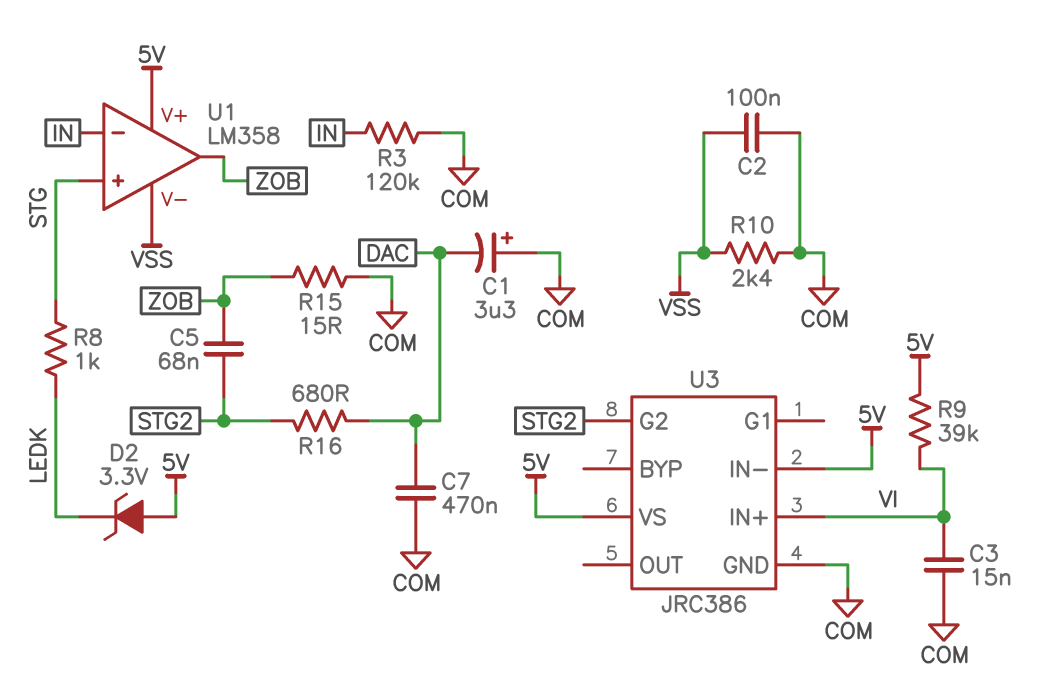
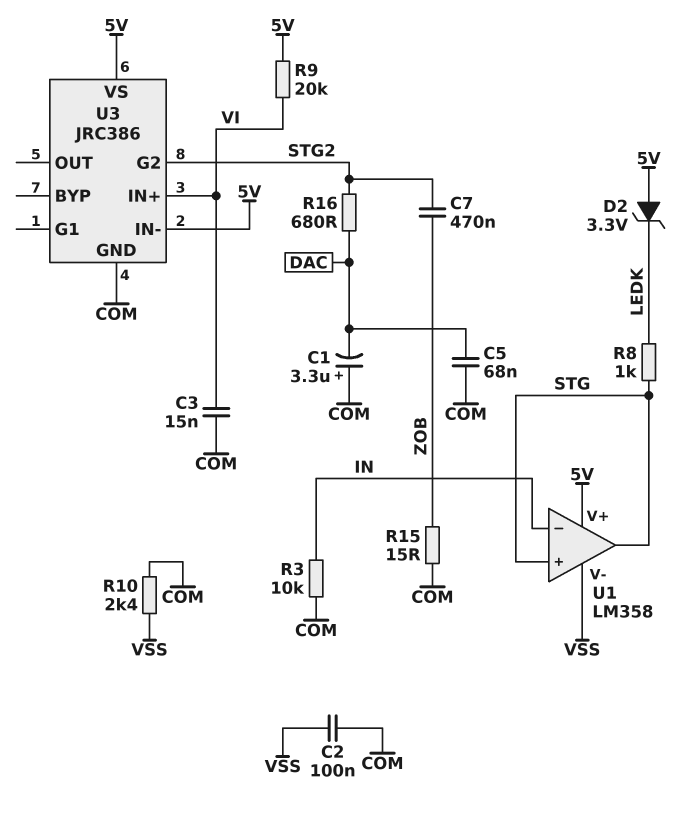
C5: 68nF (STG2, ZOB) -> 68nF (COM, DAC)
C7: 470nF (COM, DAC) -> 470nF (STG2, ZOB)
R3: 120k (COM, IN) -> 10k (COM, IN)
R9: 39k (5V, VI) -> 20k (5V, VI)
U1 pin out: ZOB -> STG

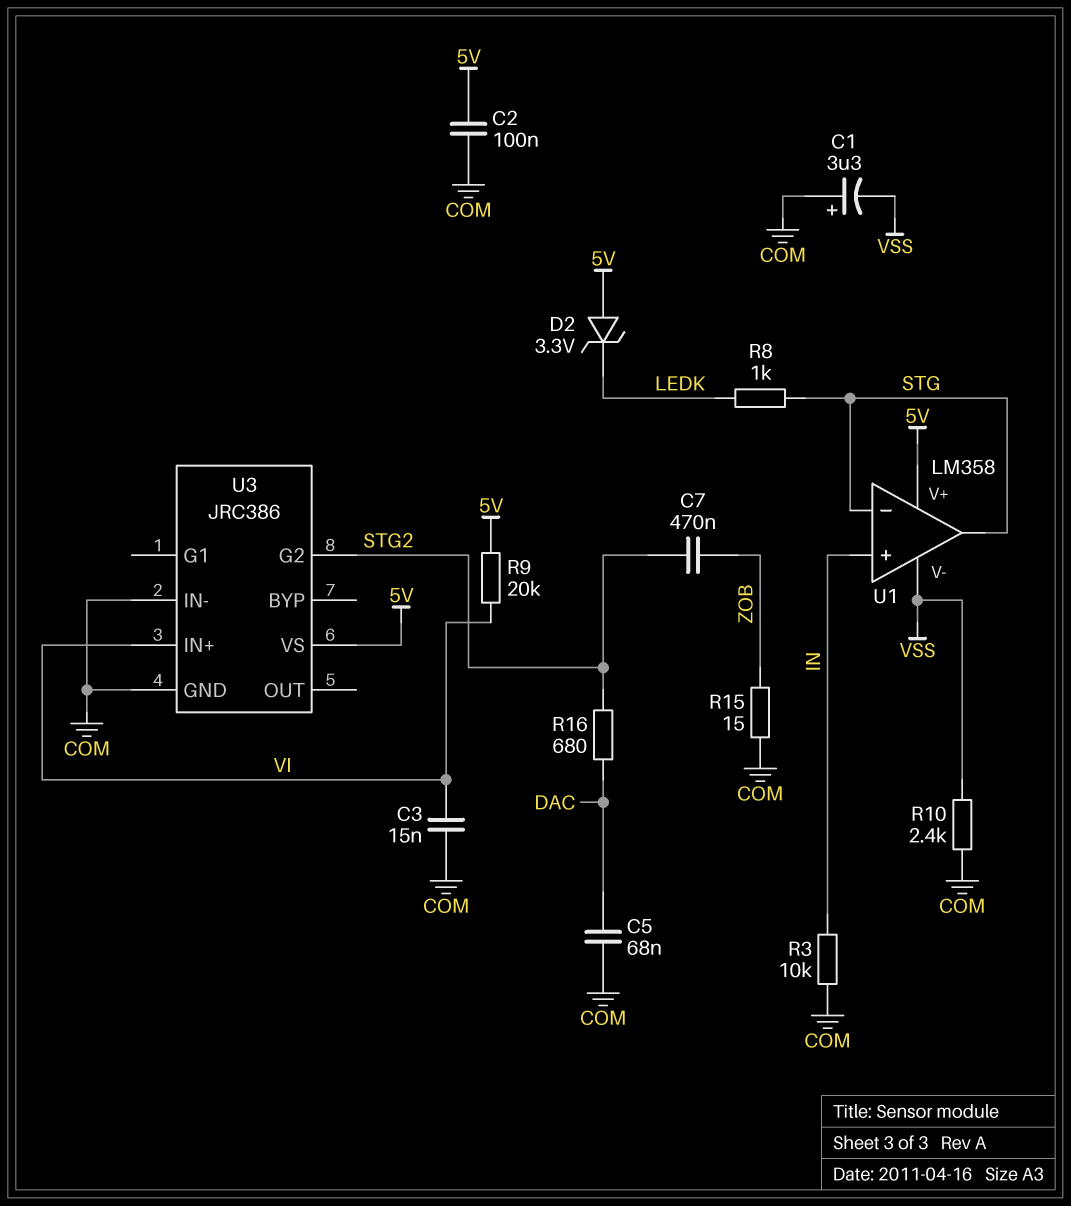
C1: 3.3uF (plus COM, minus DAC) -> 3.3uF (plus COM, minus VSS)
C2: 100nF (COM, VSS) -> 100nF (5V, COM)
U1 pin in+: STG -> IN
U1 pin in-: IN -> STG
U3 pin IN-: 5V -> COM

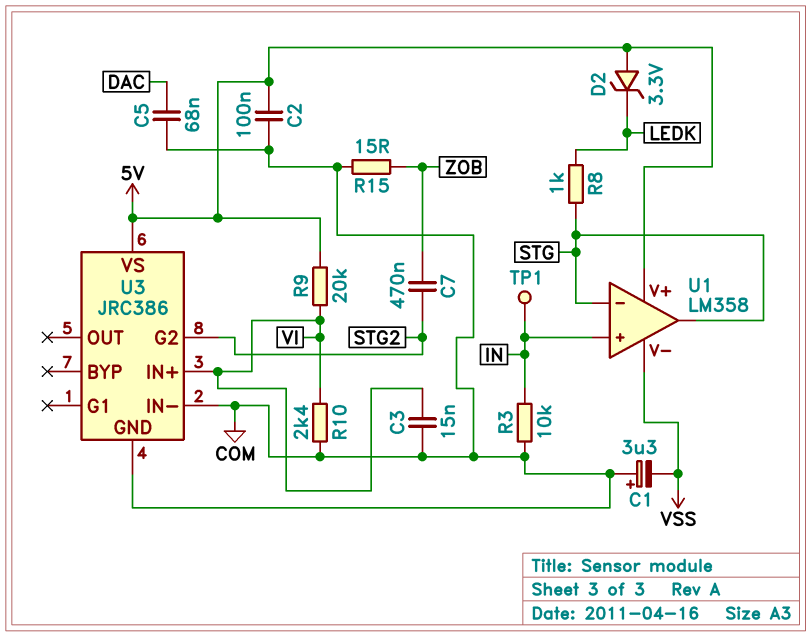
R10: 2.4k (COM, VSS) -> 2.4k (COM, VI)
R16: 680 (DAC, STG2) -> none
TP1: none -> test point (IN)

